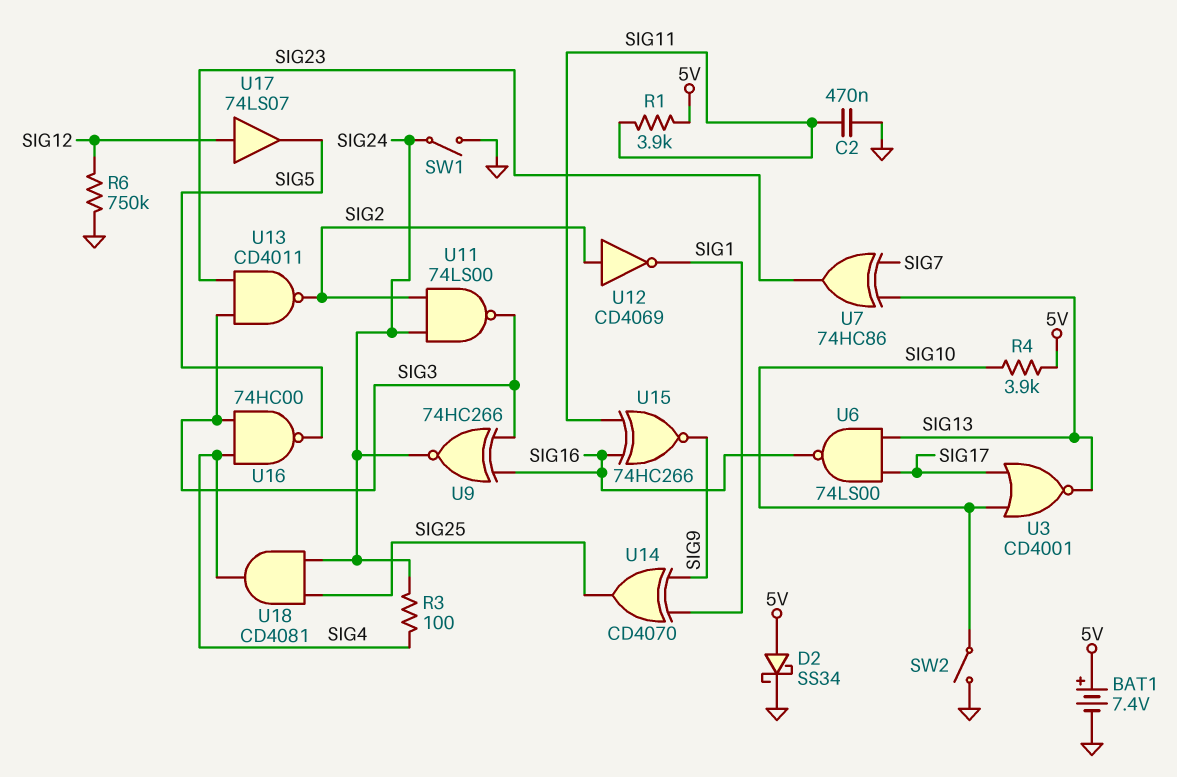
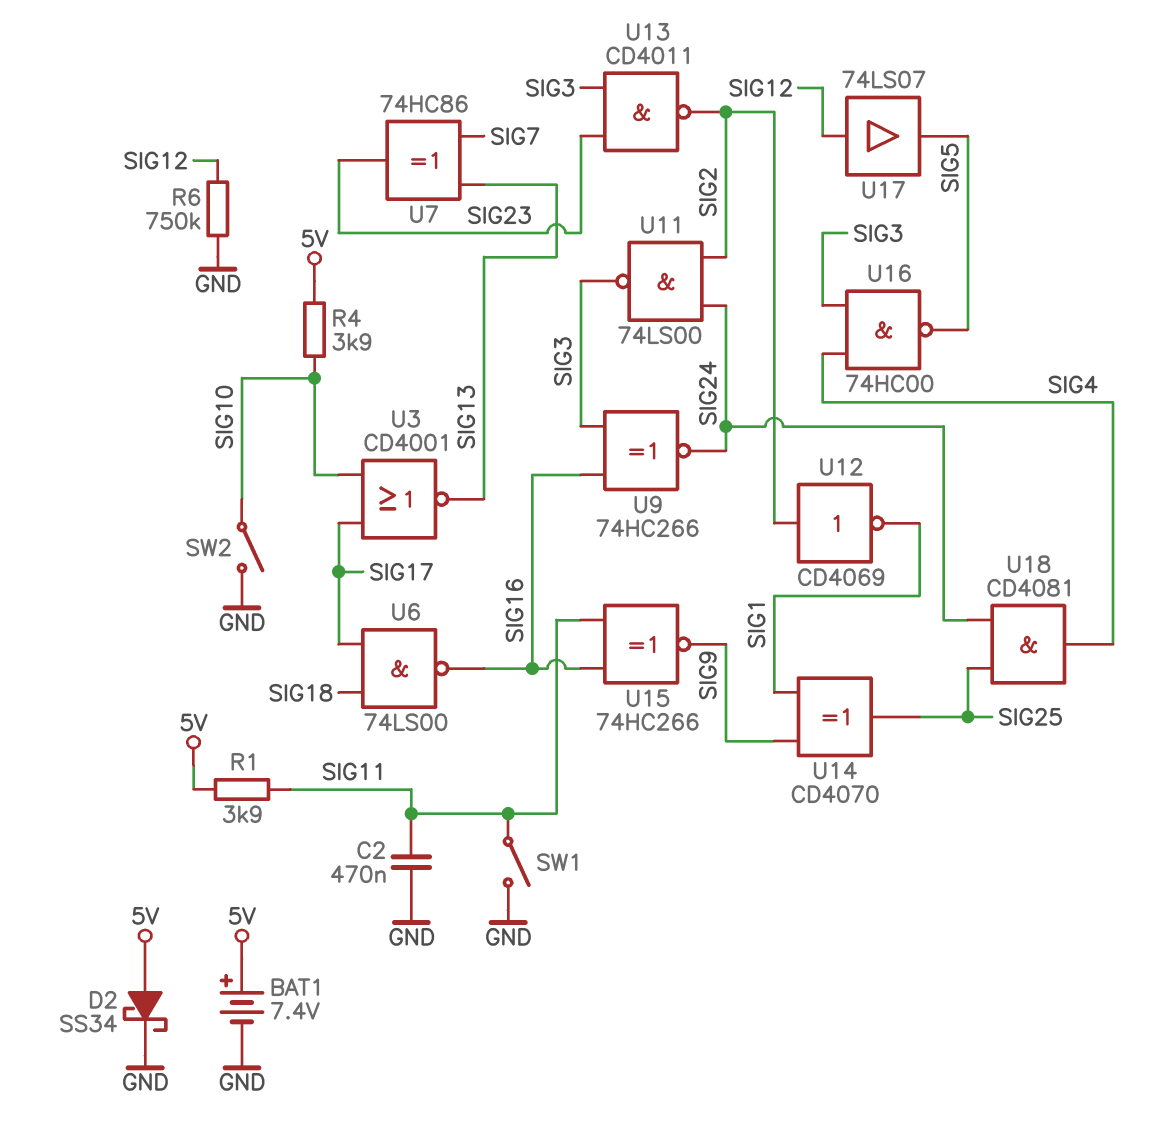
R3: 100 (SIG4, SIG24) -> none
SW1: switch (GND, SIG24) -> switch (GND, SIG11)
U6: NAND 74LS00 (in SIG13, in SIG17, out SIG16) -> NAND 74LS00 (in SIG17, in SIG18, out SIG16)

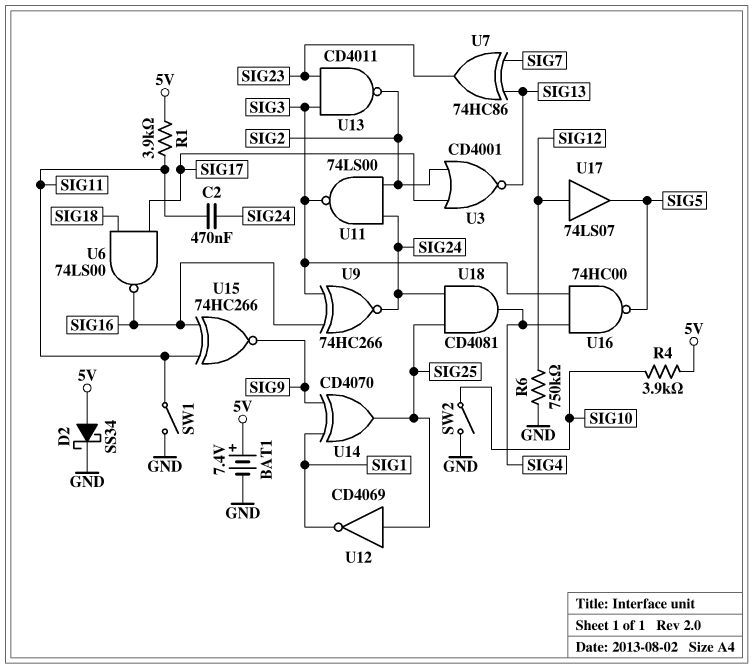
C2: 470nF (GND, SIG11) -> 470nF (SIG11, SIG24)
U3: NOR CD4001 (in SIG10, in SIG17, out SIG13) -> NOR CD4001 (in SIG2, in SIG17, out SIG13)
U12: NOT CD4069 (in SIG2, out SIG1) -> NOT CD4069 (in SIG25, out SIG1)

